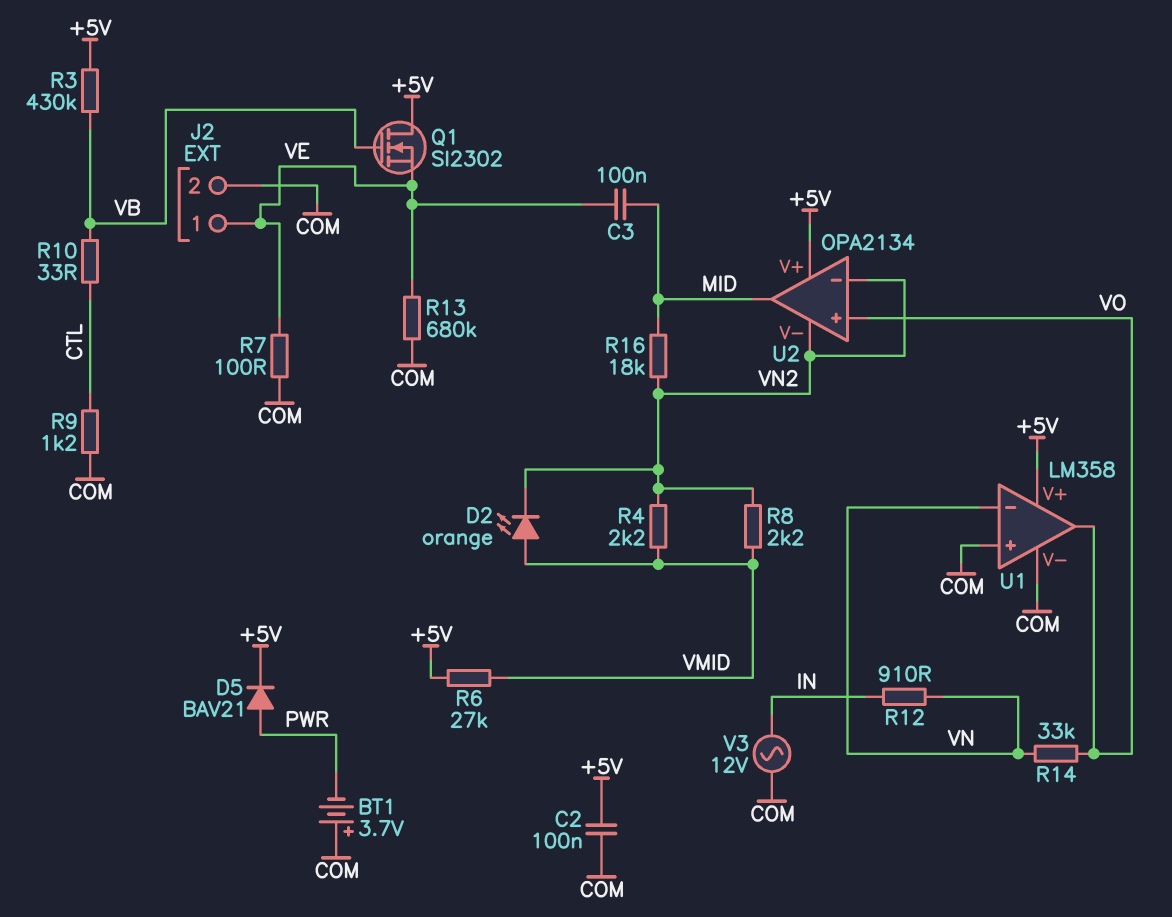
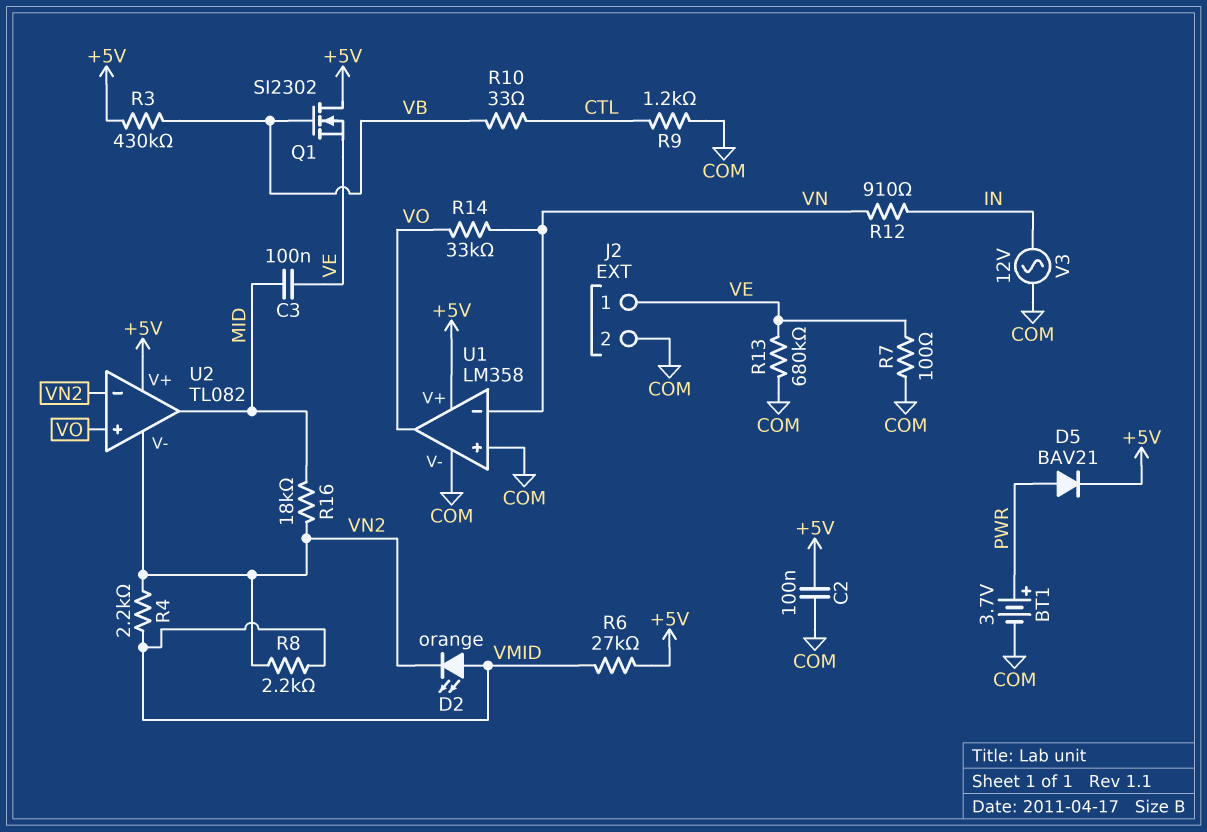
BT1: 3.7V (plus COM, minus PWR) -> 3.7V (plus PWR, minus COM)
U2: OPA2134 -> TL082

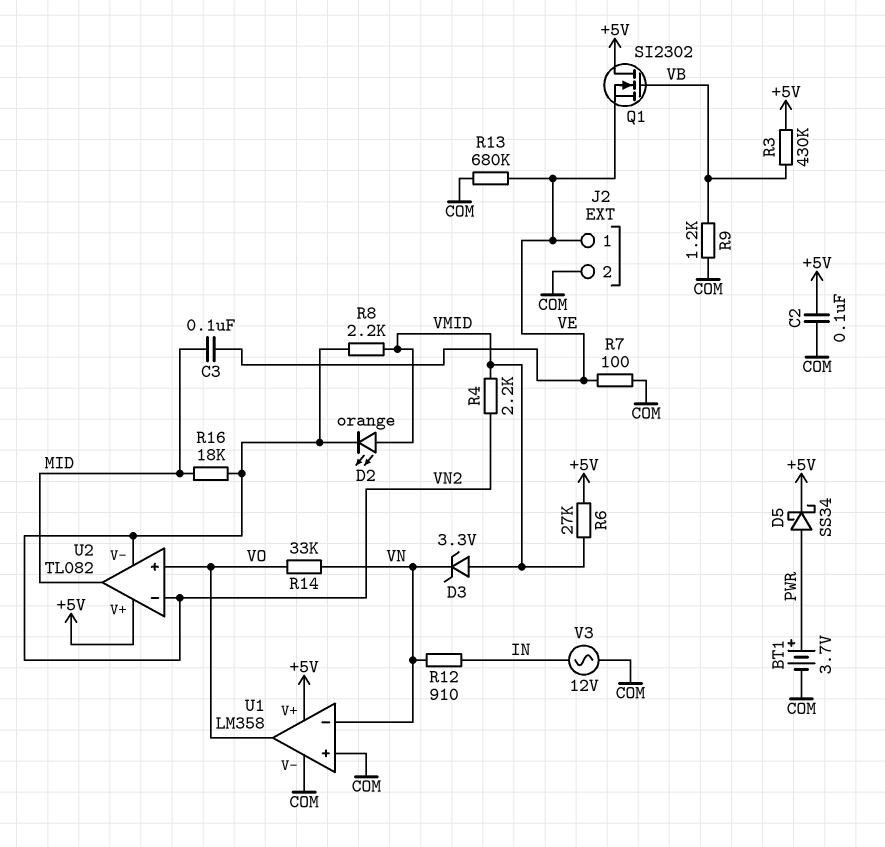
D3: none -> zener 3.3V (A VMID, K VN)
D5: diode BAV21 (A PWR, K +5V) -> schottky SS34 (A PWR, K +5V)
R9: 1.2k (COM, CTL) -> 1.2k (COM, VB)
R10: 33 (CTL, VB) -> none

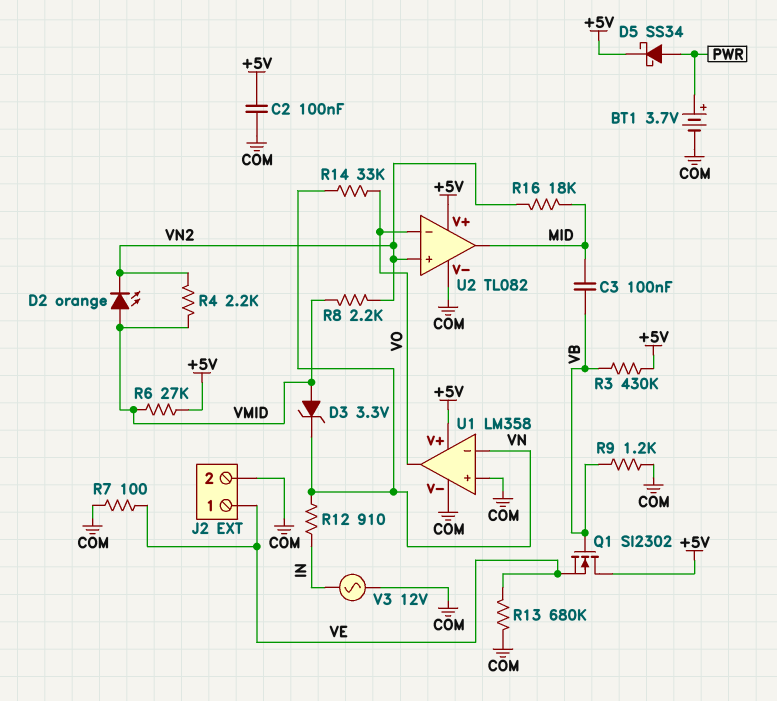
C3: 100nF (MID, VE) -> 100nF (MID, VB)
U2 pin V-: VN2 -> COM
U2 pin in+: VO -> VN2
U2 pin in-: VN2 -> VO

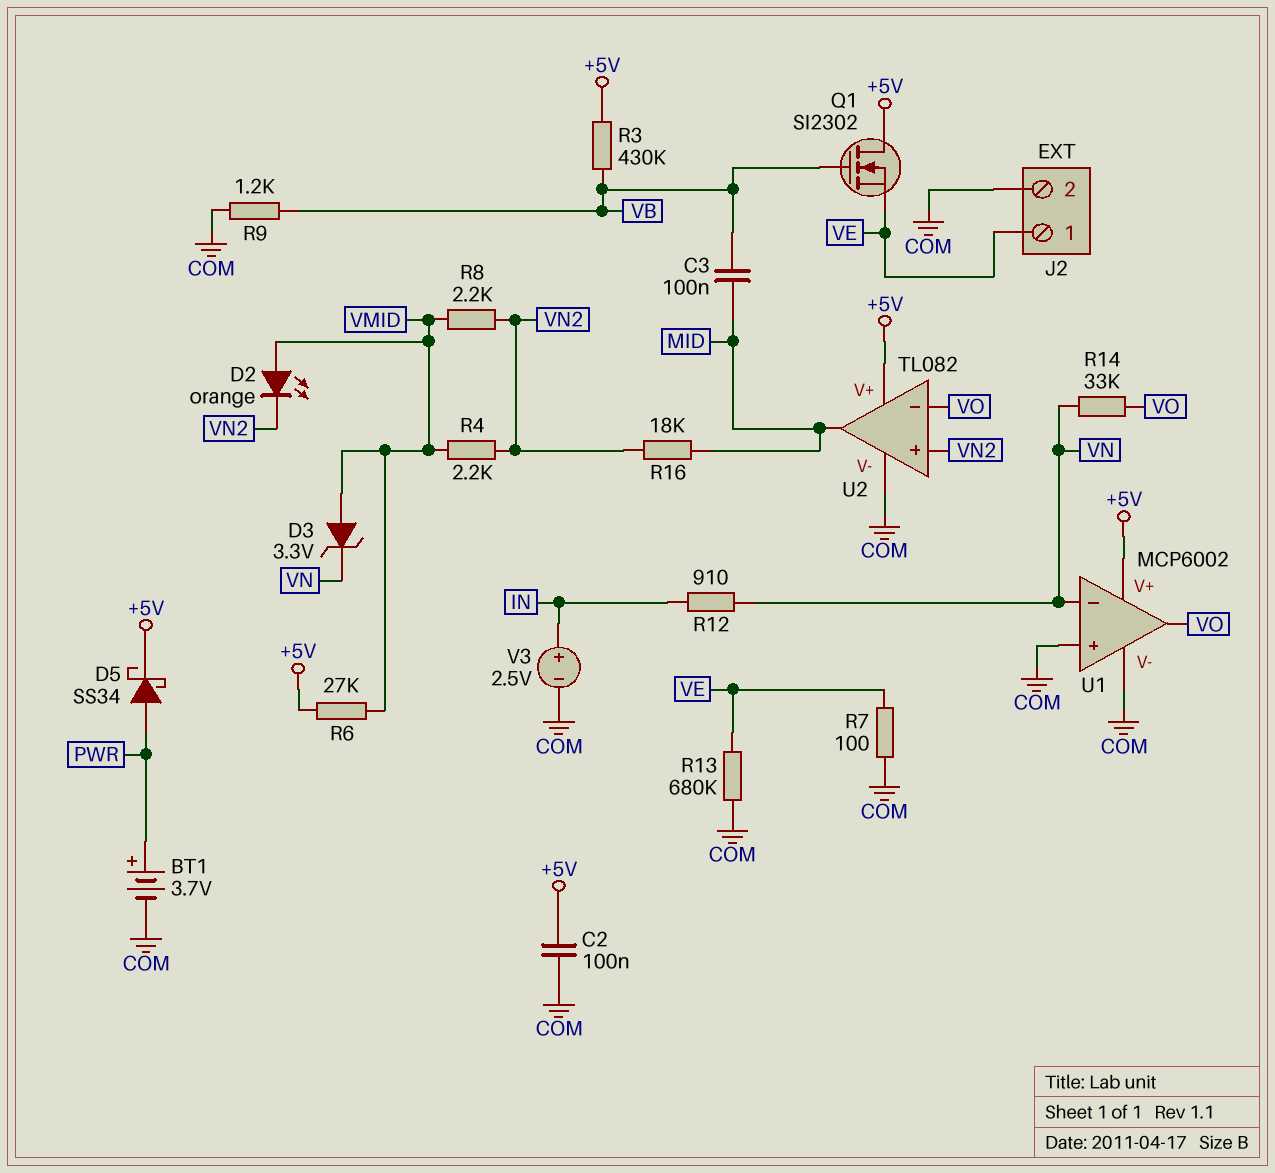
U1: LM358 -> MCP6002
V3: AC 12V (COM, IN) -> 2.5V (plus IN, minus COM)

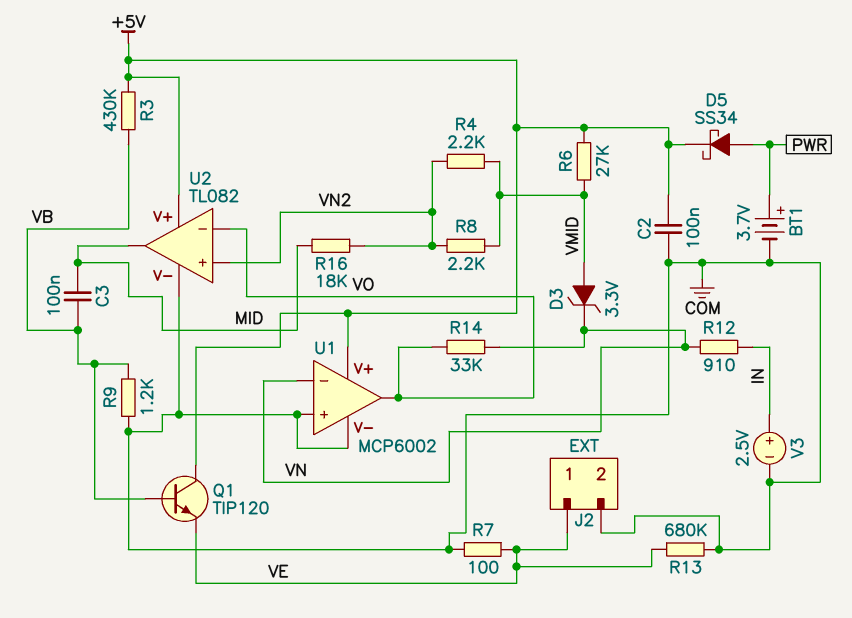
D2: LED orange (A VMID, K VN2) -> none
Q1: NMOS SI2302 (G VB, D +5V, S VE) -> NPN TIP120 (B VB, C +5V, E VE)

